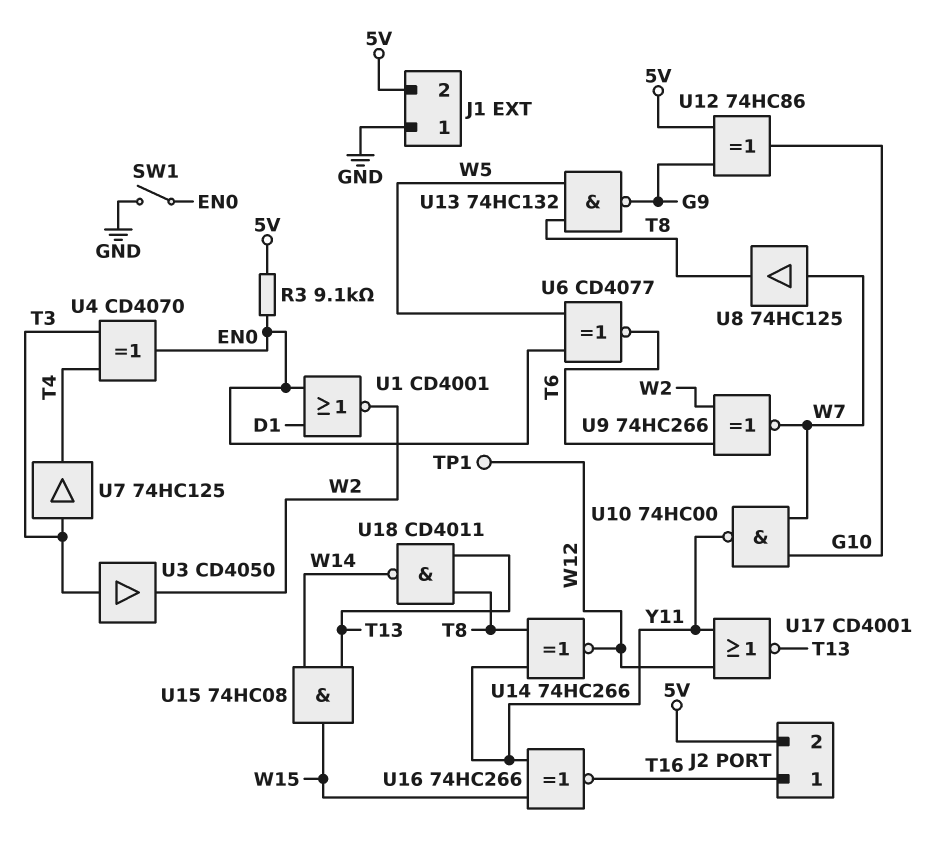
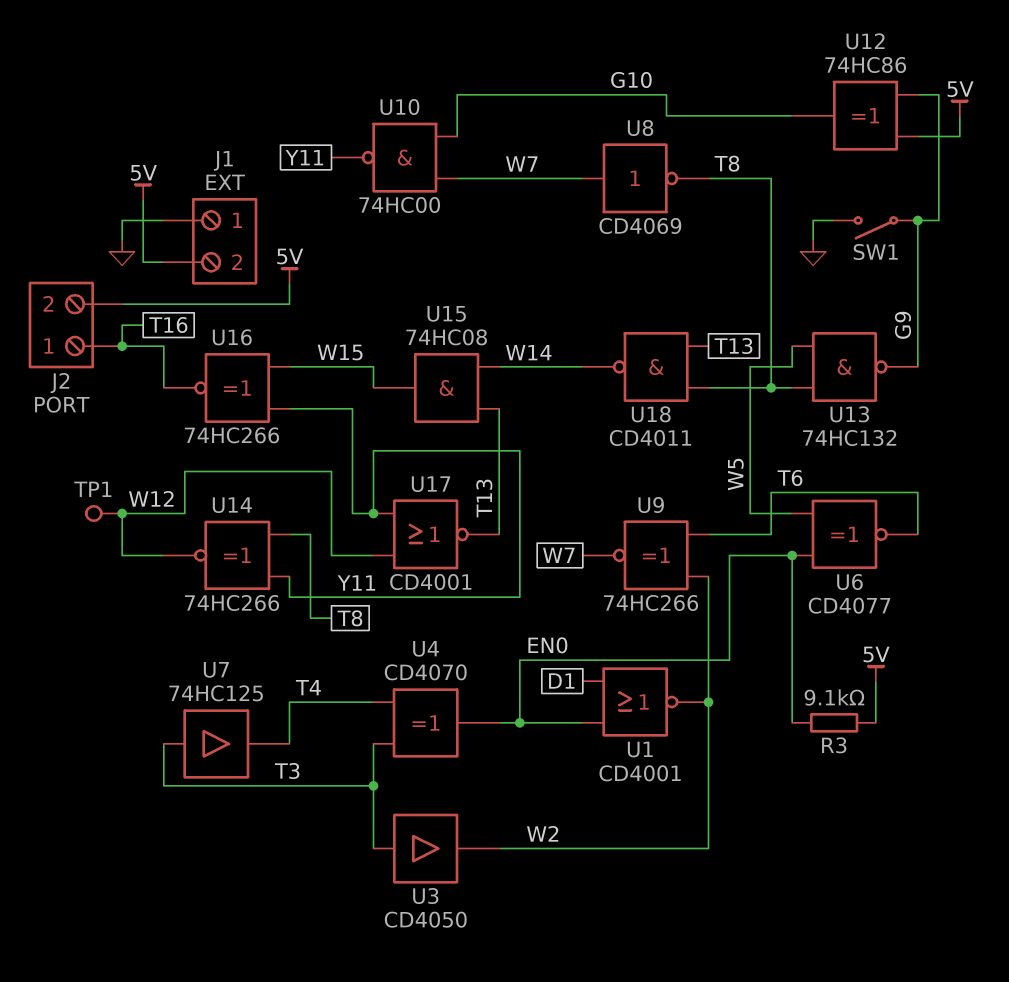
SW1: switch (EN0, GND) -> switch (G9, GND)
U8: buffer 74HC125 (in W7, out T8) -> NOT CD4069 (in W7, out T8)

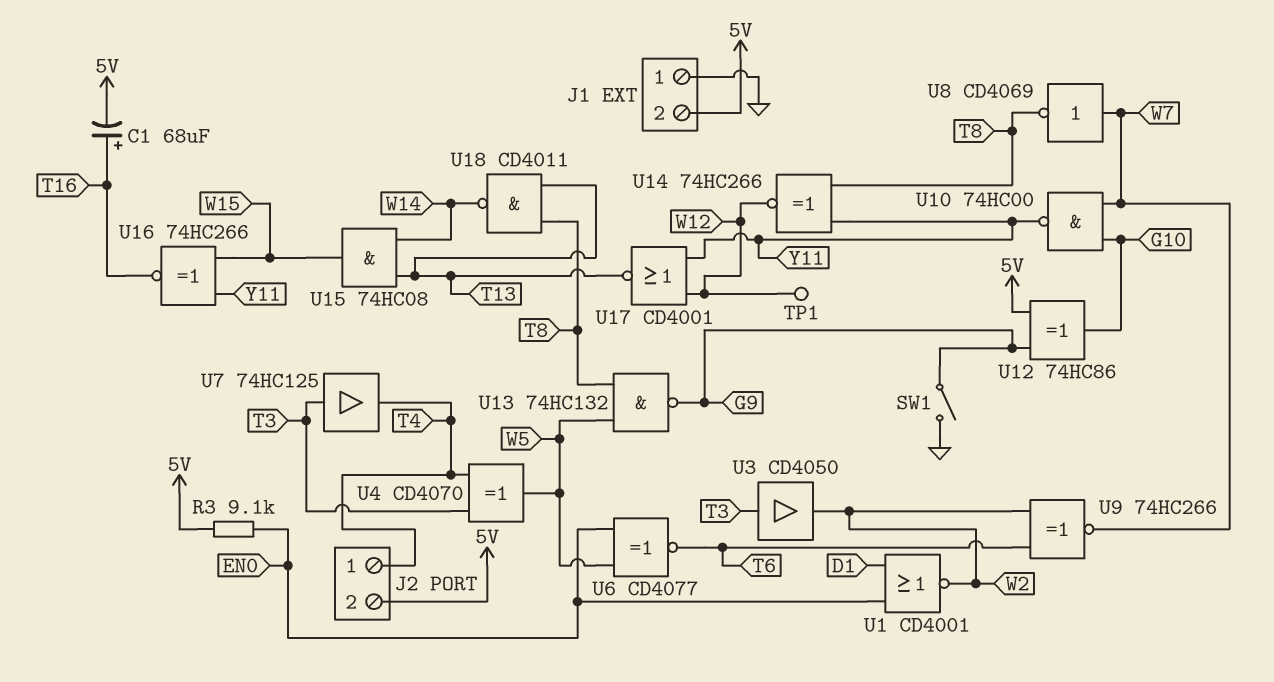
C1: none -> 68uF (plus T16, minus 5V)
J2 pin 1: T16 -> T4
U4: XOR CD4070 (in T3, in T4, out EN0) -> XOR CD4070 (in T3, in T4, out W5)

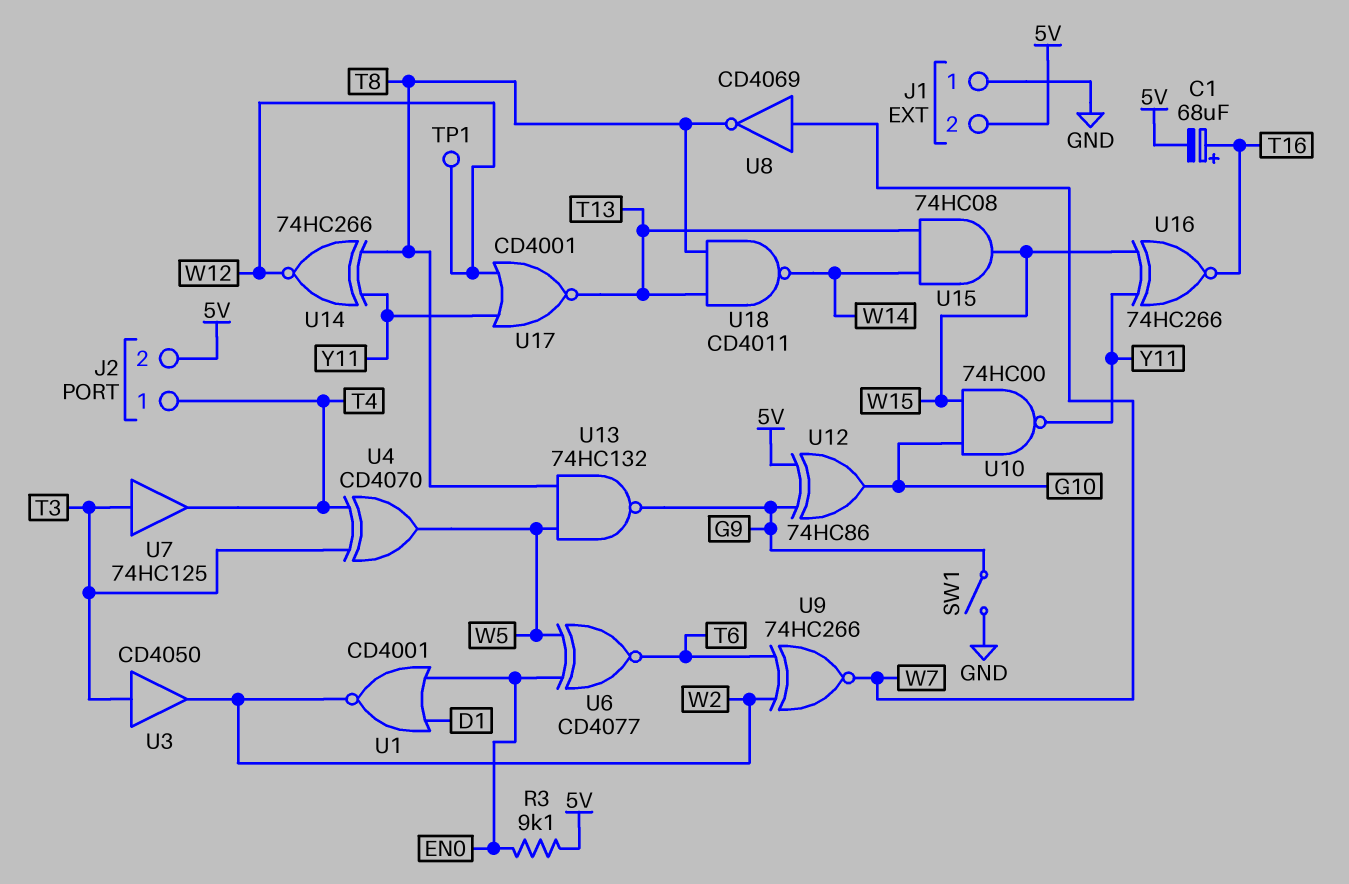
U10: NAND 74HC00 (in G10, in W7, out Y11) -> NAND 74HC00 (in G10, in W15, out Y11)

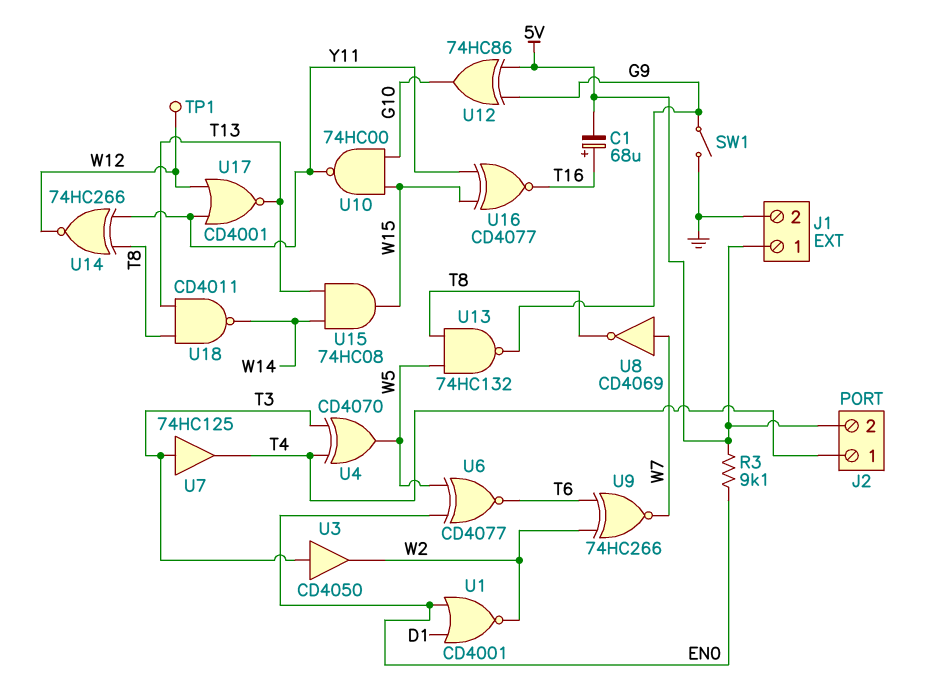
J1 pin 1: GND -> 5V
J1 pin 2: 5V -> GND
U16: XNOR 74HC266 (in W15, in Y11, out T16) -> XNOR CD4077 (in W15, in Y11, out T16)

